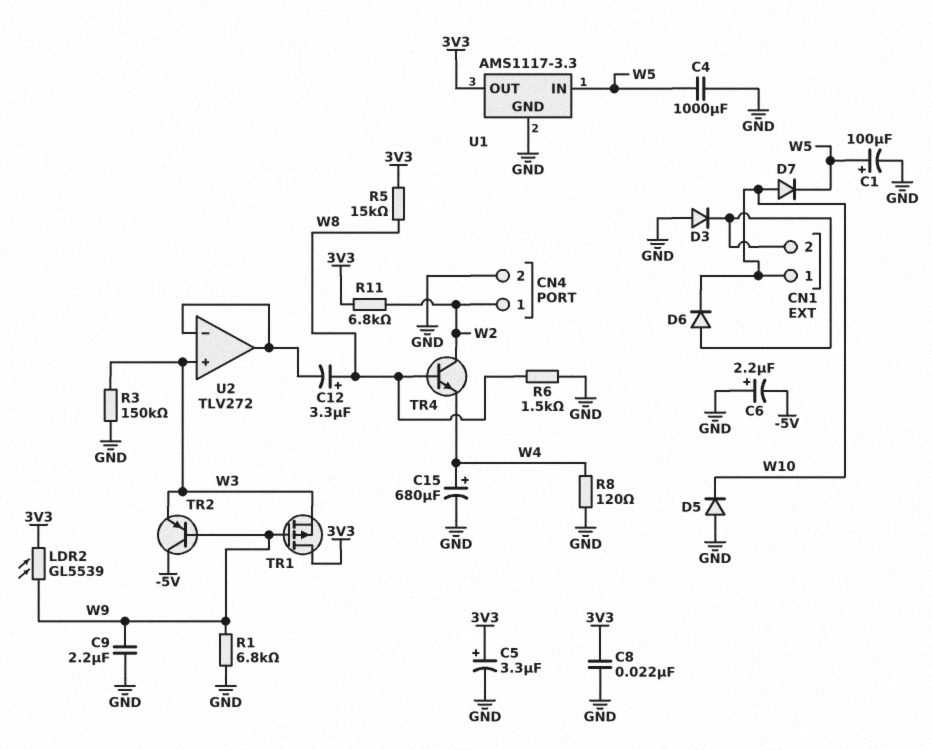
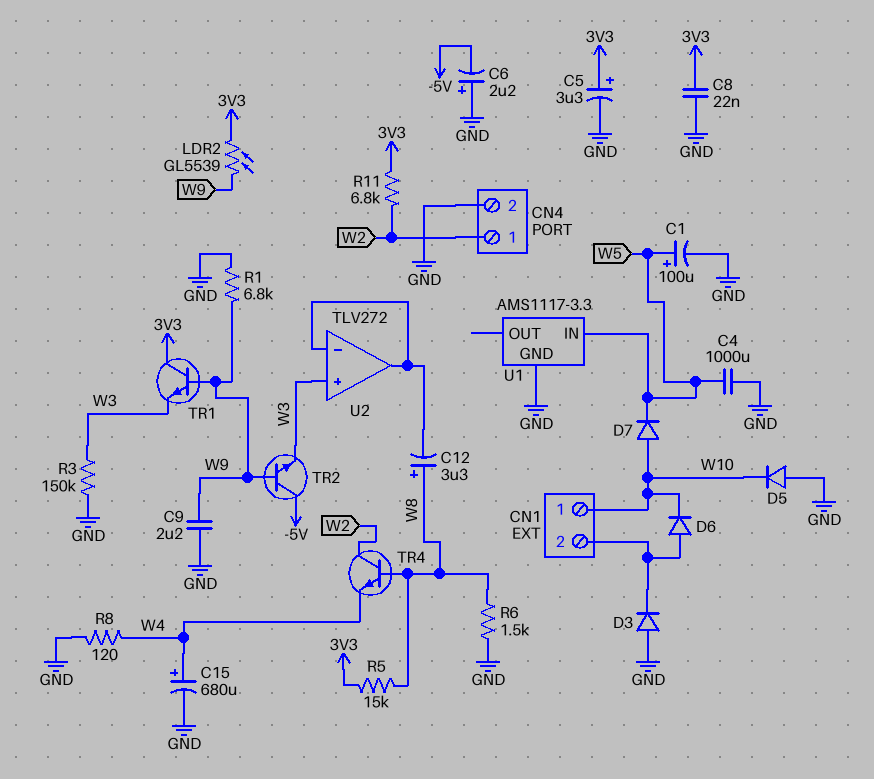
TR1: PMOS (G W9, D 3V3, S W3) -> NPN (B W9, C 3V3, E W3)
TR2: PNP (B W9, C -5V, E W3) -> NPN (B W9, C -5V, E W3)
U1 pin OUT: 3V3 -> none

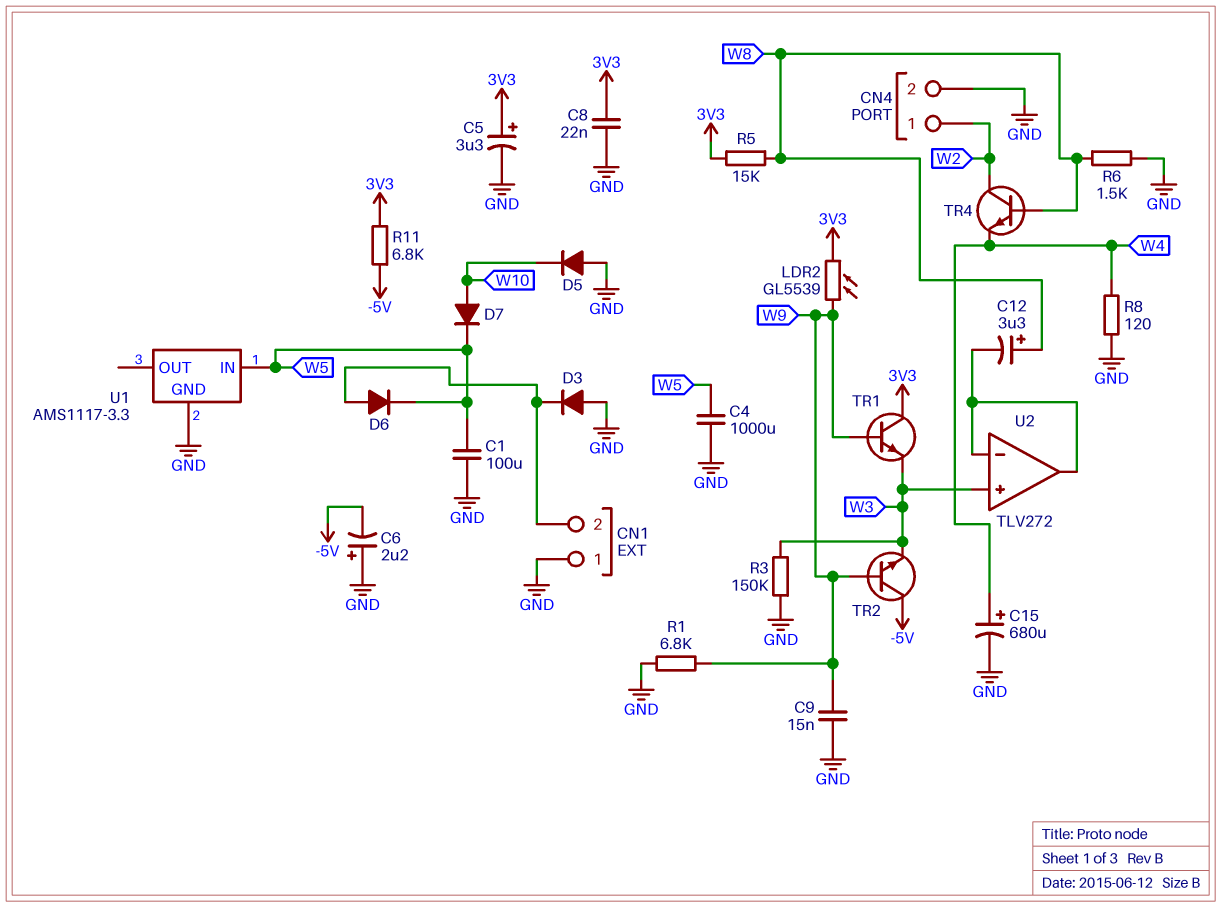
C1: 100uF (plus W5, minus GND) -> 100uF (GND, W5)
C9: 2.2uF (GND, W9) -> 15nF (GND, W9)
CN1 pin 1: W10 -> GND
D6: diode (A CN1/2, K W10) -> diode (A CN1/2, K W5)
R11: 6.8k (3V3, W2) -> 6.8k (-5V, 3V3)

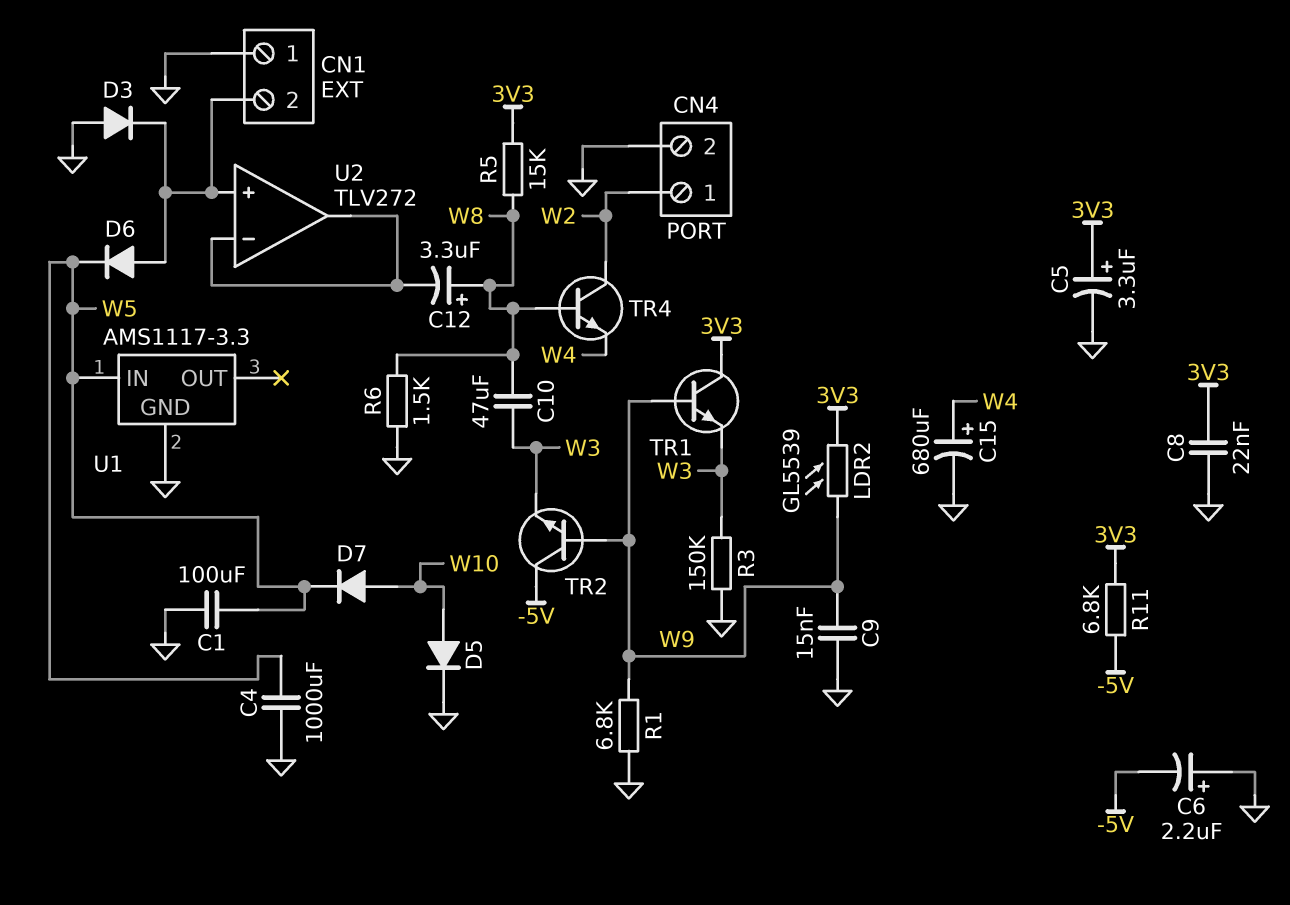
C10: none -> 47uF (W3, W8)
D5: diode (A GND, K W10) -> diode (A W10, K GND)
R8: 120 (GND, W4) -> none
U2 pin in+: W3 -> CN1/2

